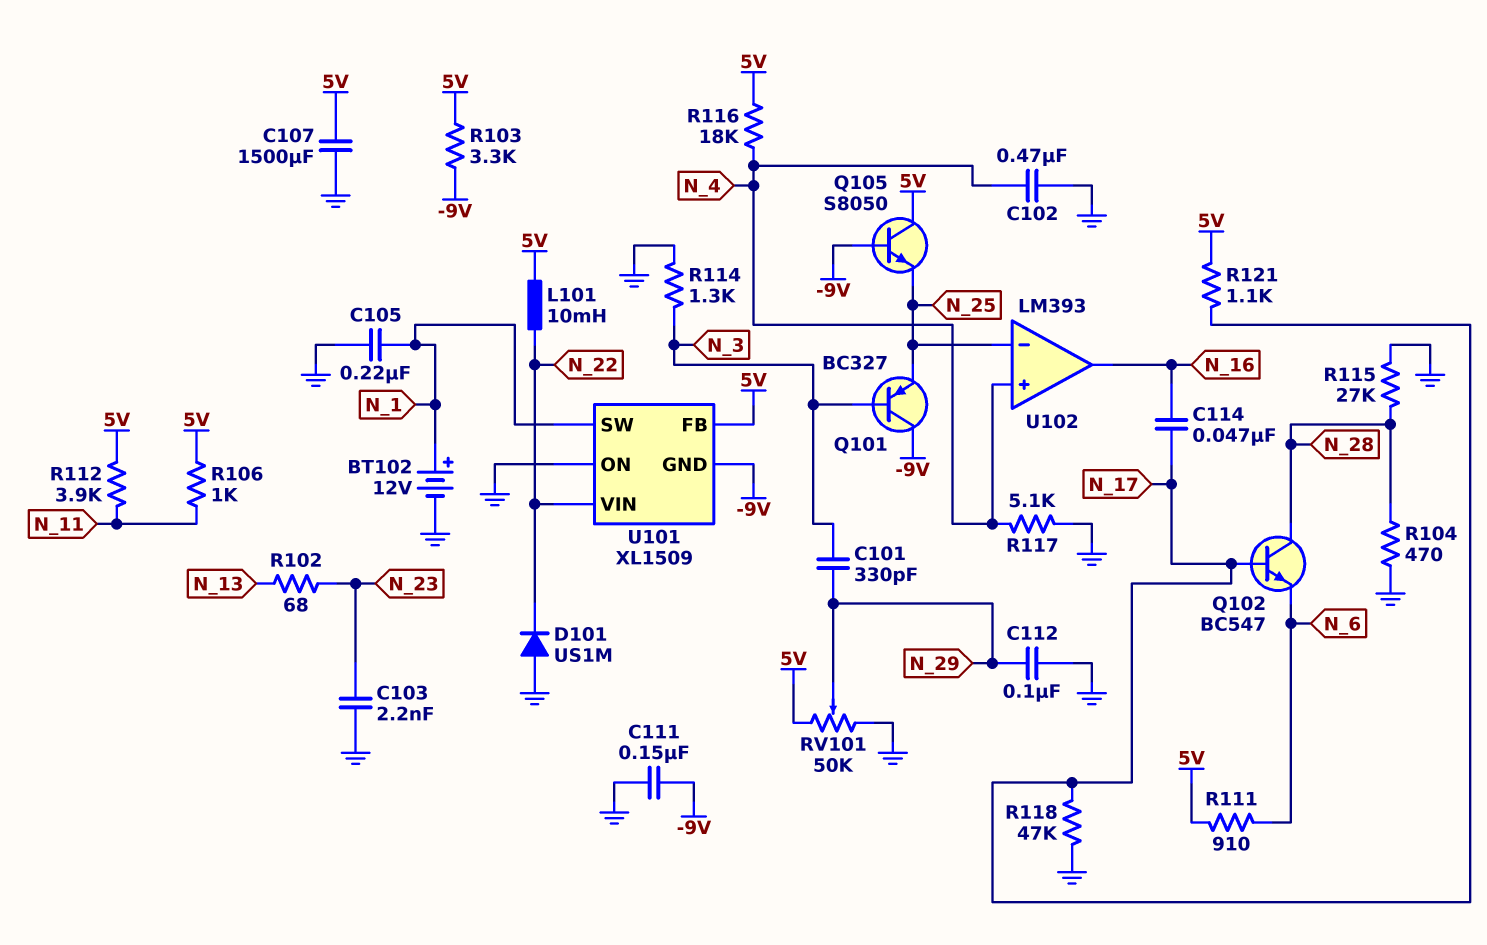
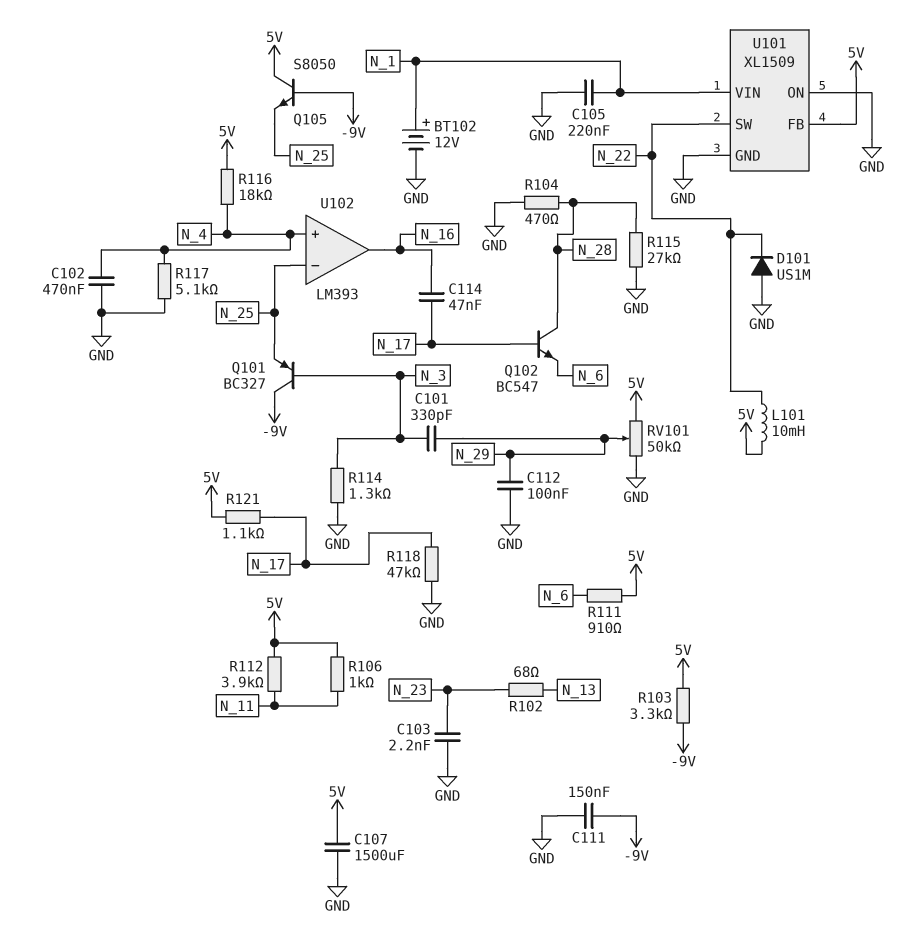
U101 pin GND: -9V -> GND
U101 pin SW: N_1 -> N_22
U101 pin VIN: N_22 -> N_1

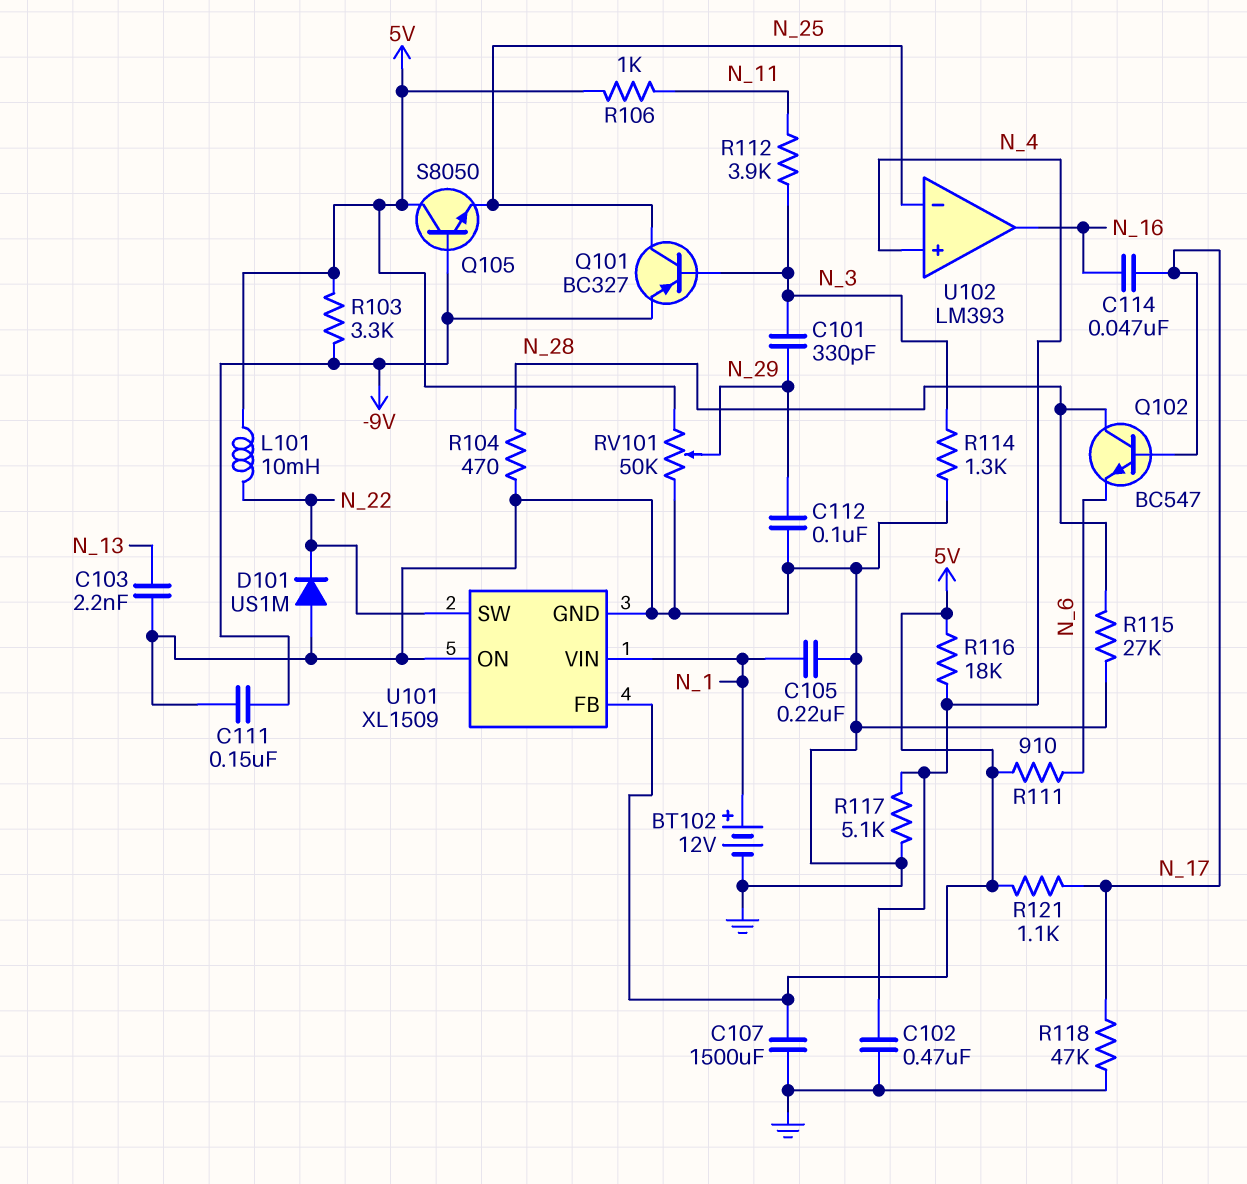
C103: 2.2nF (GND, N_23) -> 2.2nF (GND, N_13)
Q101: PNP BC327 (B N_3, C -9V, E N_25) -> PNP BC327 (B N_3, C N_25, E -9V)
R102: 68 (N_13, N_23) -> none
R112: 3.9k (5V, N_11) -> 3.9k (N_3, N_11)

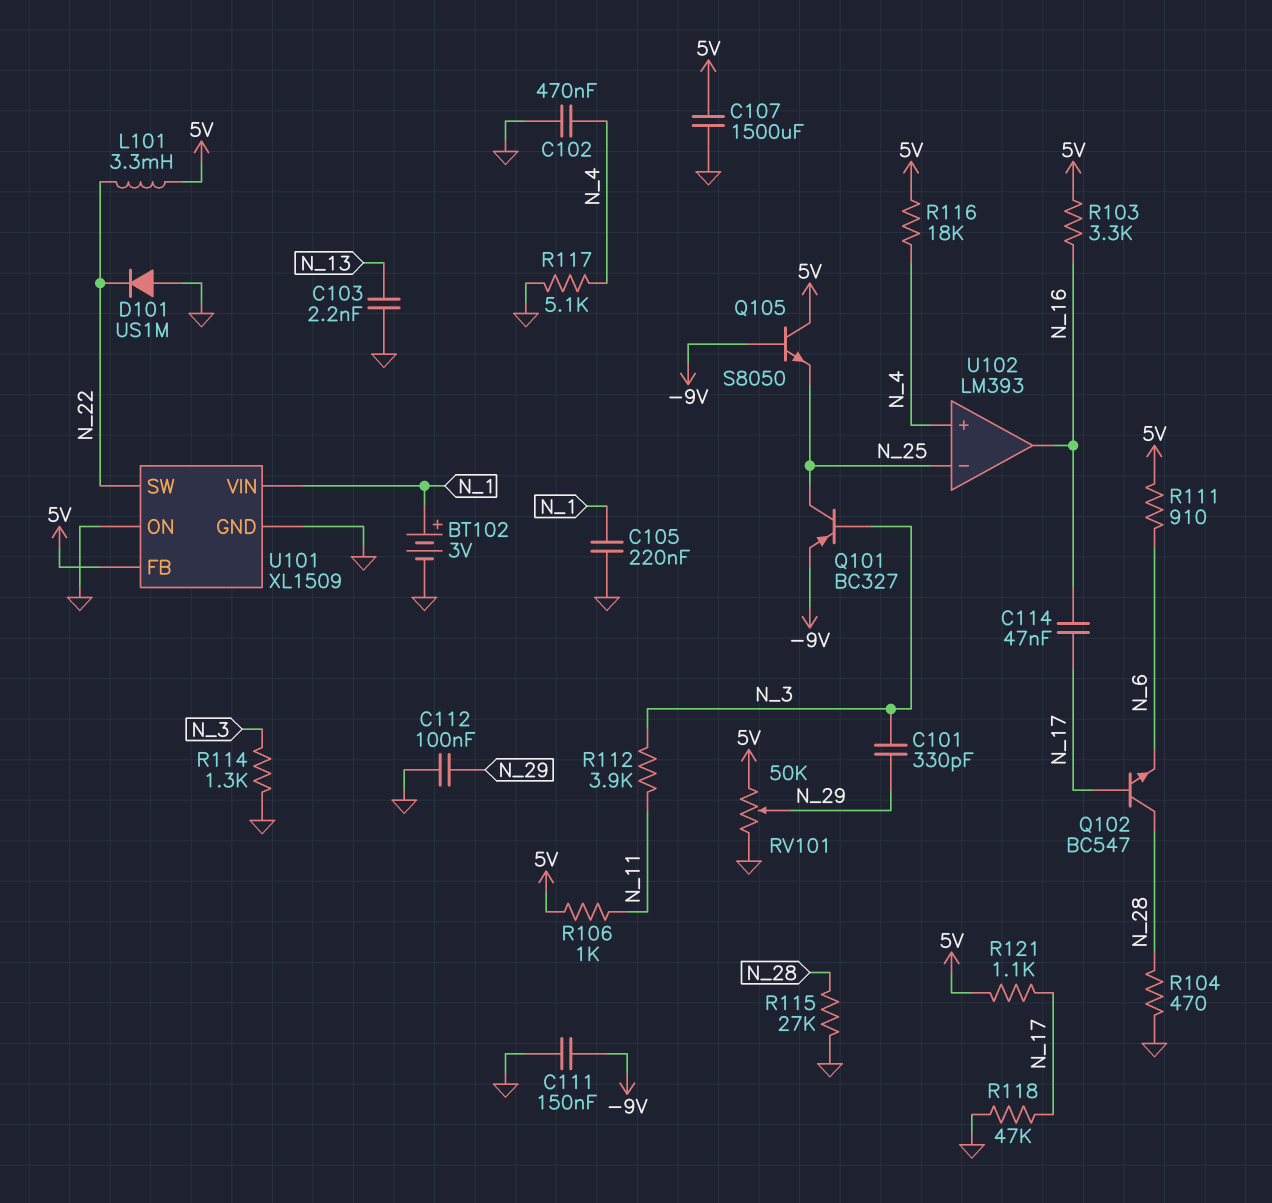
BT102: 12V (plus N_1, minus GND) -> 3V (plus N_1, minus GND)
L101: 10mH (5V, N_22) -> 3.3mH (5V, N_22)
R103: 3.3k (-9V, 5V) -> 3.3k (5V, N_16)

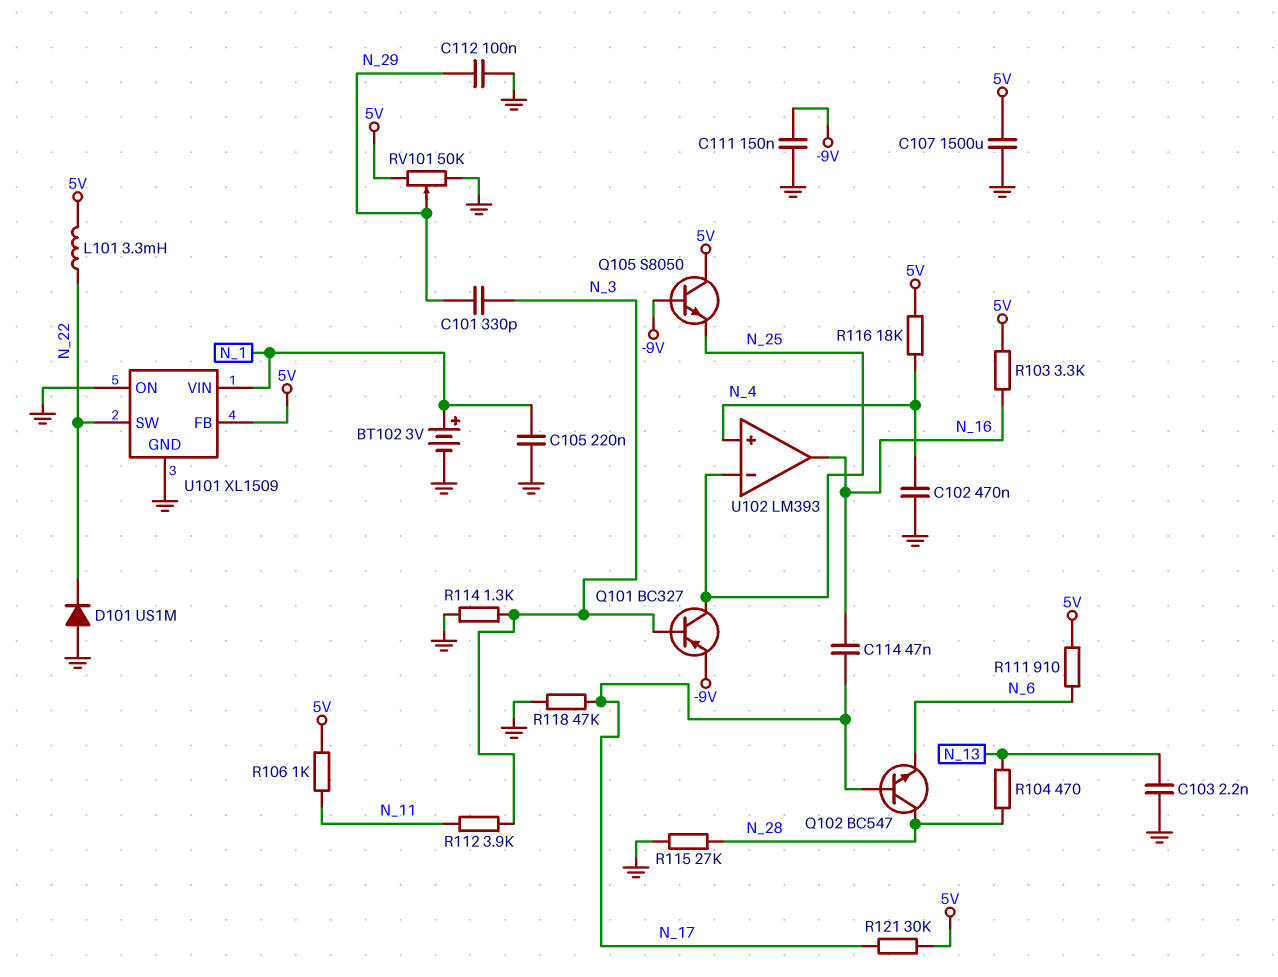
R104: 470 (GND, N_28) -> 470 (N_13, N_28)
R117: 5.1k (GND, N_4) -> none
R121: 1.1k (5V, N_17) -> 30k (5V, N_17)

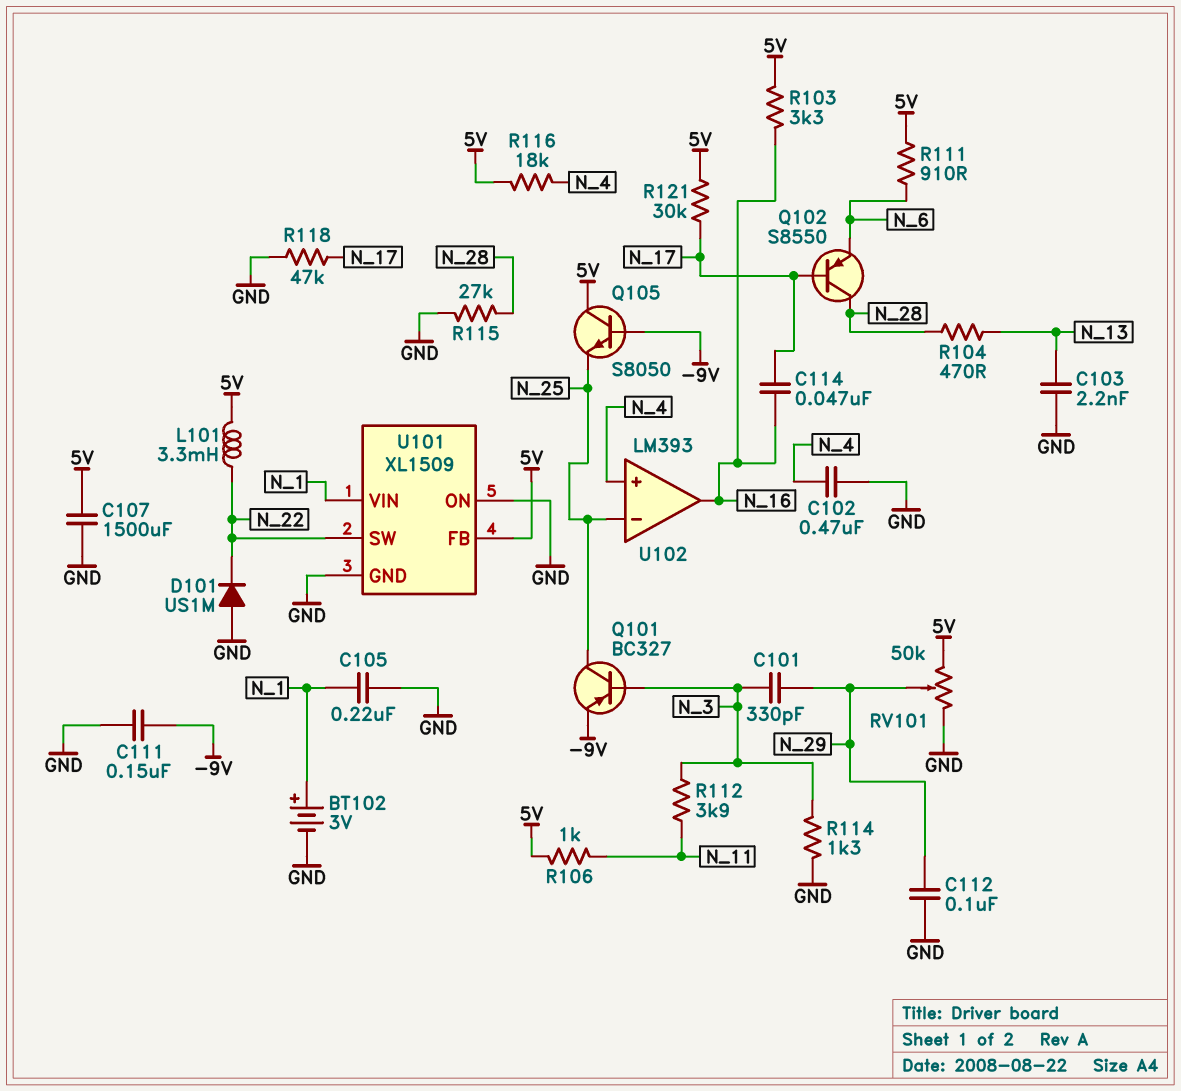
Q102: NPN BC547 (B N_17, C N_28, E N_6) -> PNP S8550 (B N_17, C N_28, E N_6)

